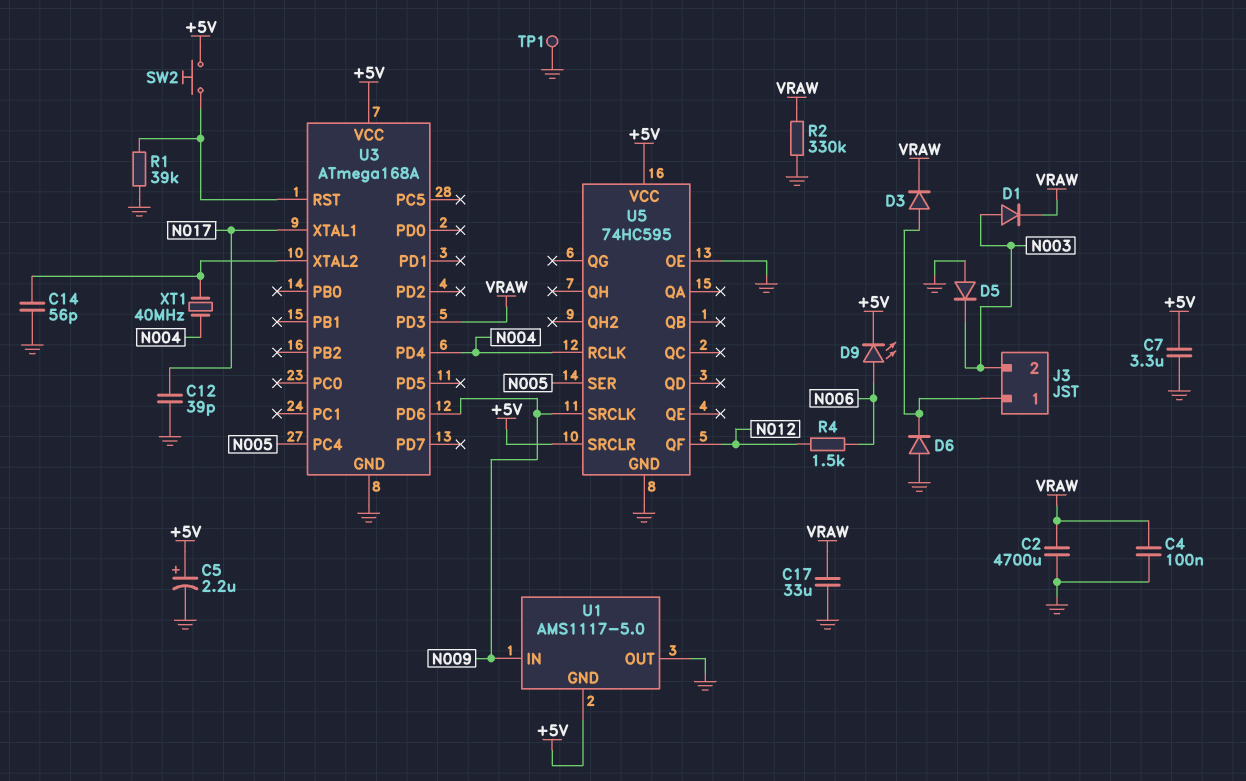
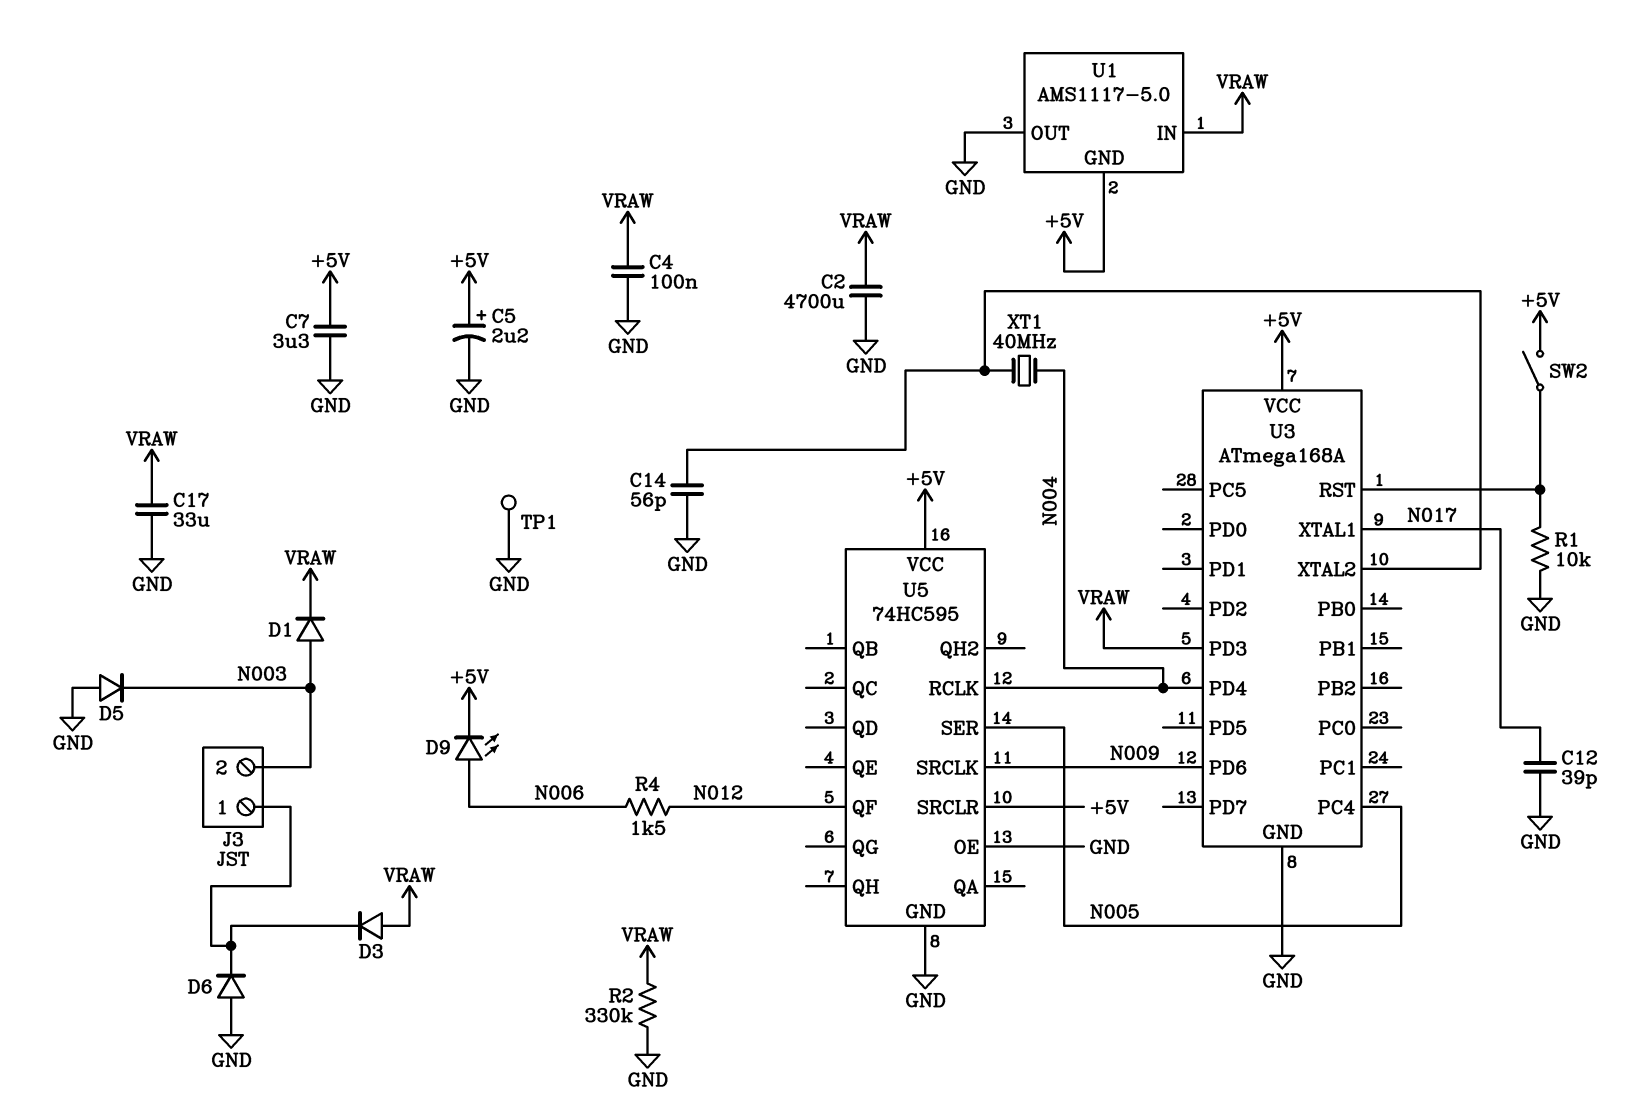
D3: diode (A J3/1, K VRAW) -> diode (A VRAW, K J3/1)
R1: 39k (GND, U3/RST) -> 10k (GND, U3/RST)
SW2: button (+5V, U3/RST) -> switch (+5V, U3/RST)
U1 pin IN: N009 -> VRAW

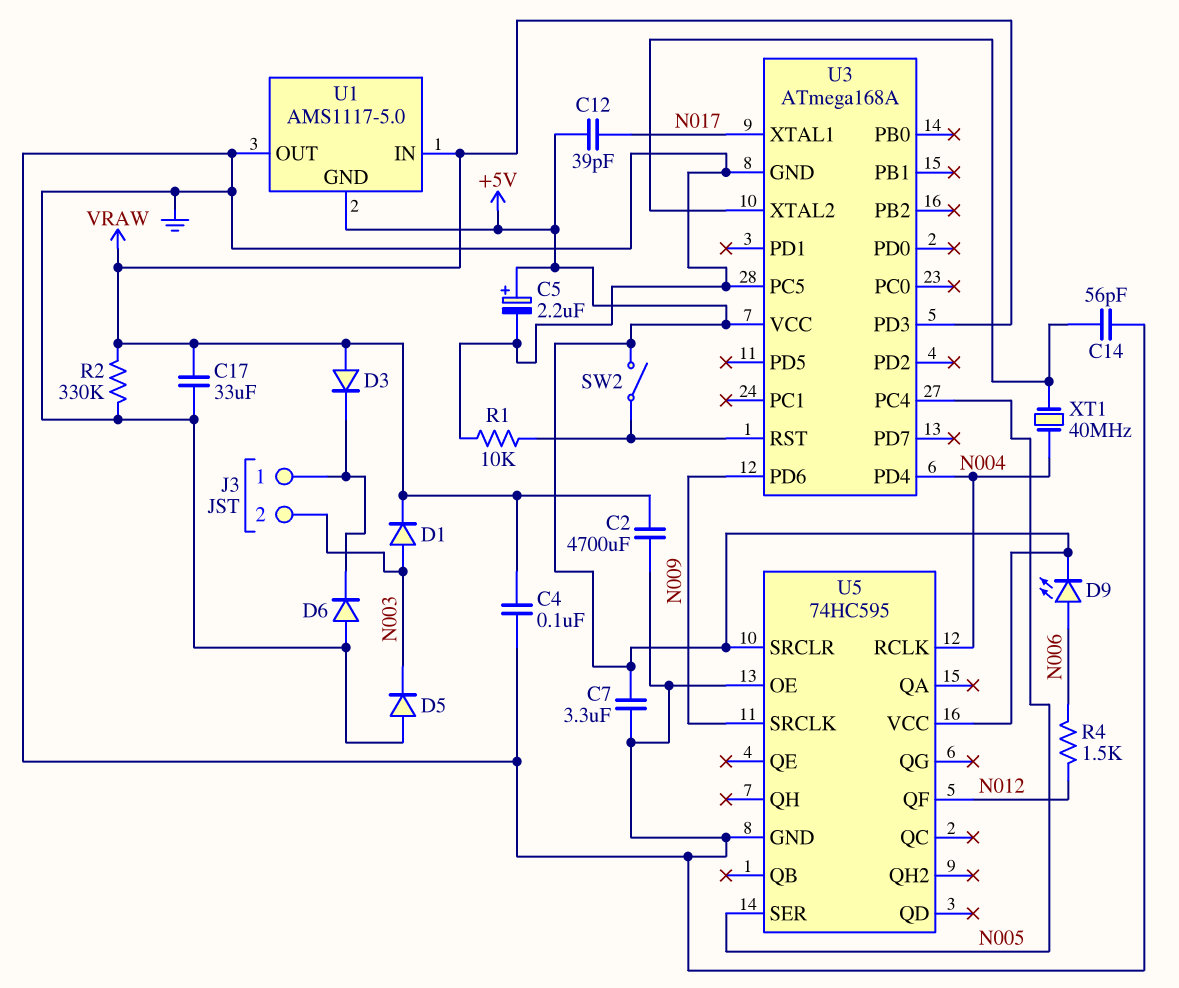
C12: 39pF (GND, N017) -> 39pF (+5V, N017)
TP1: test point (GND) -> none
U3 pin PC5: none -> GND

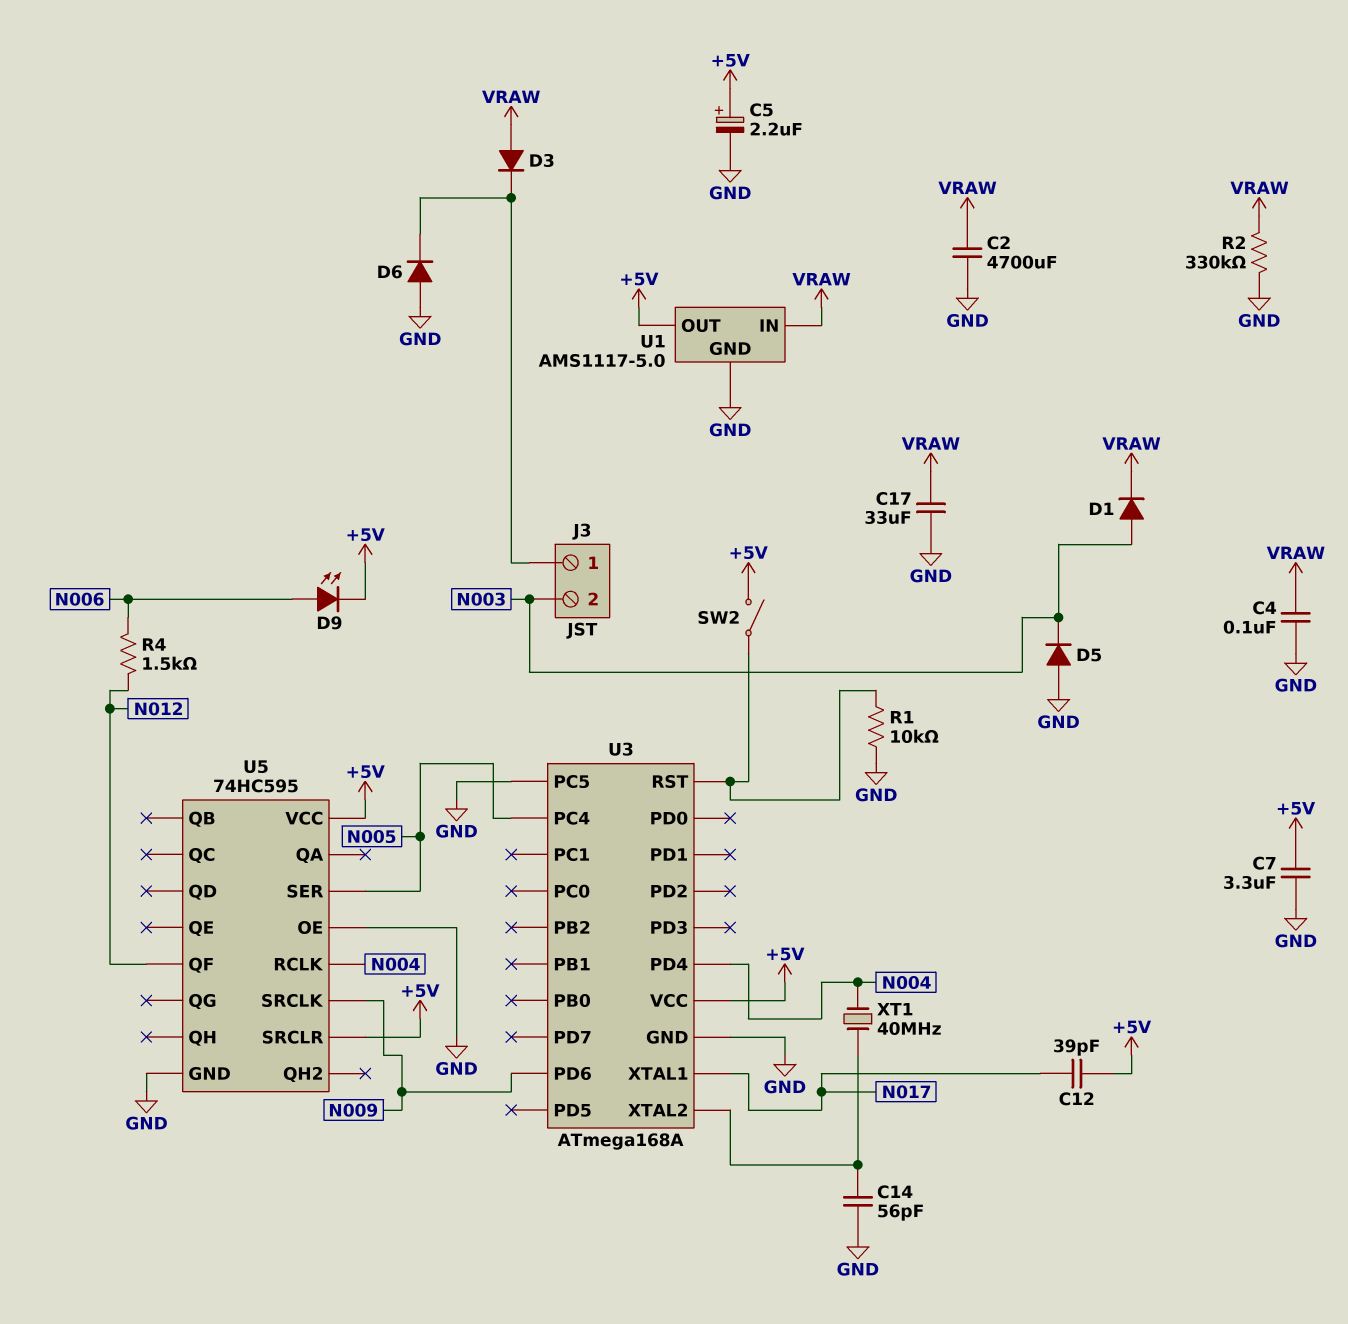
U1 pin GND: +5V -> GND
U1 pin OUT: GND -> +5V
U3 pin PD3: VRAW -> none

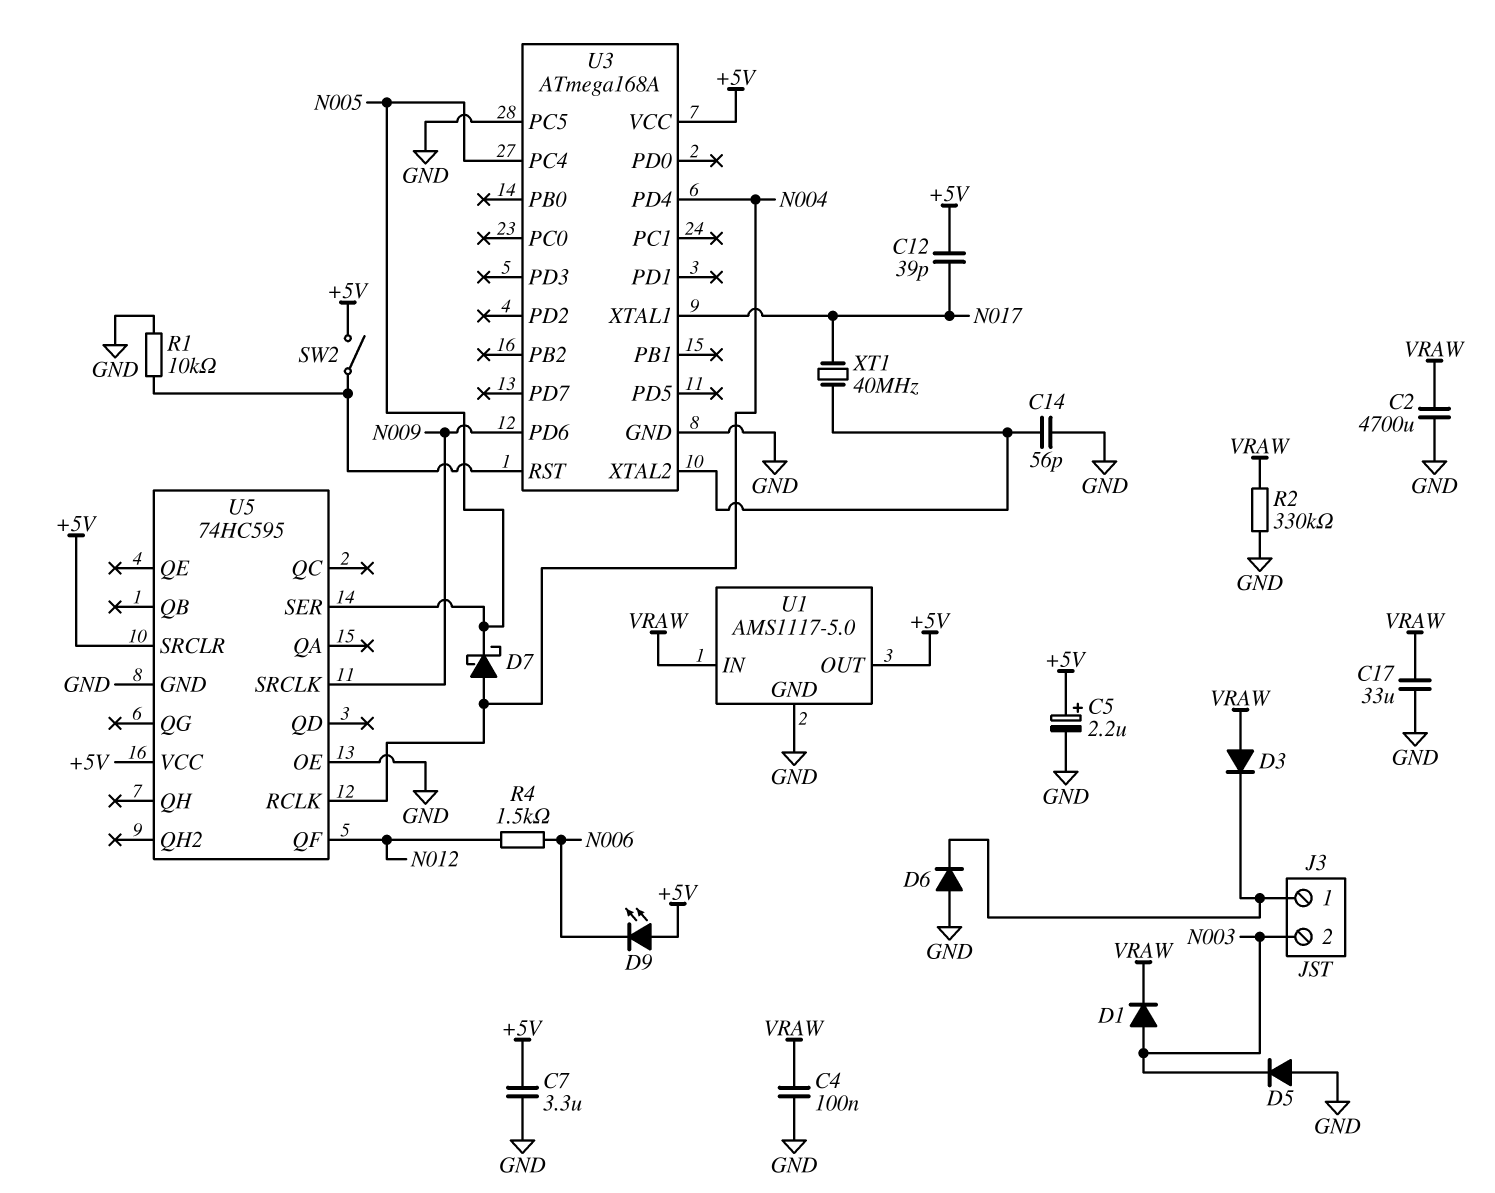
D7: none -> schottky (A N004, K N005)
D9: LED (A N006, K +5V) -> LED (A +5V, K N006)
XT1: 40MHz (N004, U3/XTAL2) -> 40MHz (N017, U3/XTAL2)

